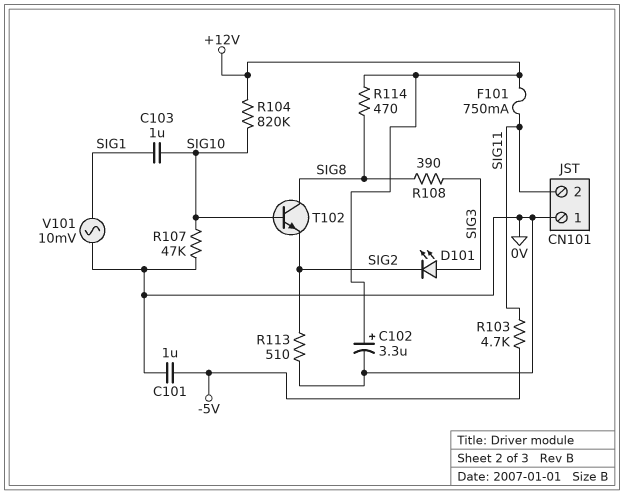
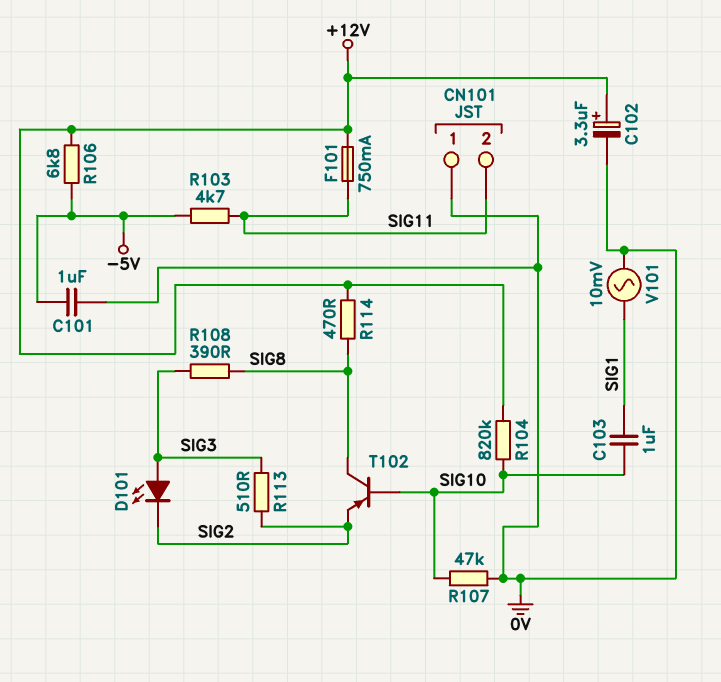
R106: none -> 6.8k (+12V, -5V)
R113: 510 (0V, SIG2) -> 510 (SIG2, SIG3)
T102: NPN (B SIG10, C SIG8, E SIG2) -> PNP (B SIG10, C SIG8, E SIG2)

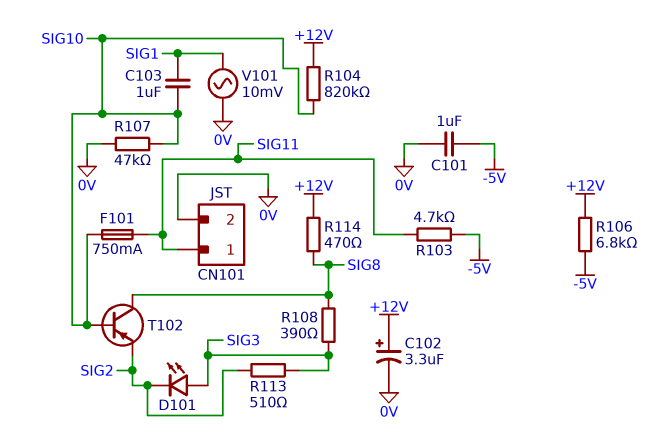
CN101 pin 1: 0V -> SIG11
CN101 pin 2: SIG11 -> 0V
F101: 750mA (+12V, SIG11) -> 750mA (SIG10, SIG11)

